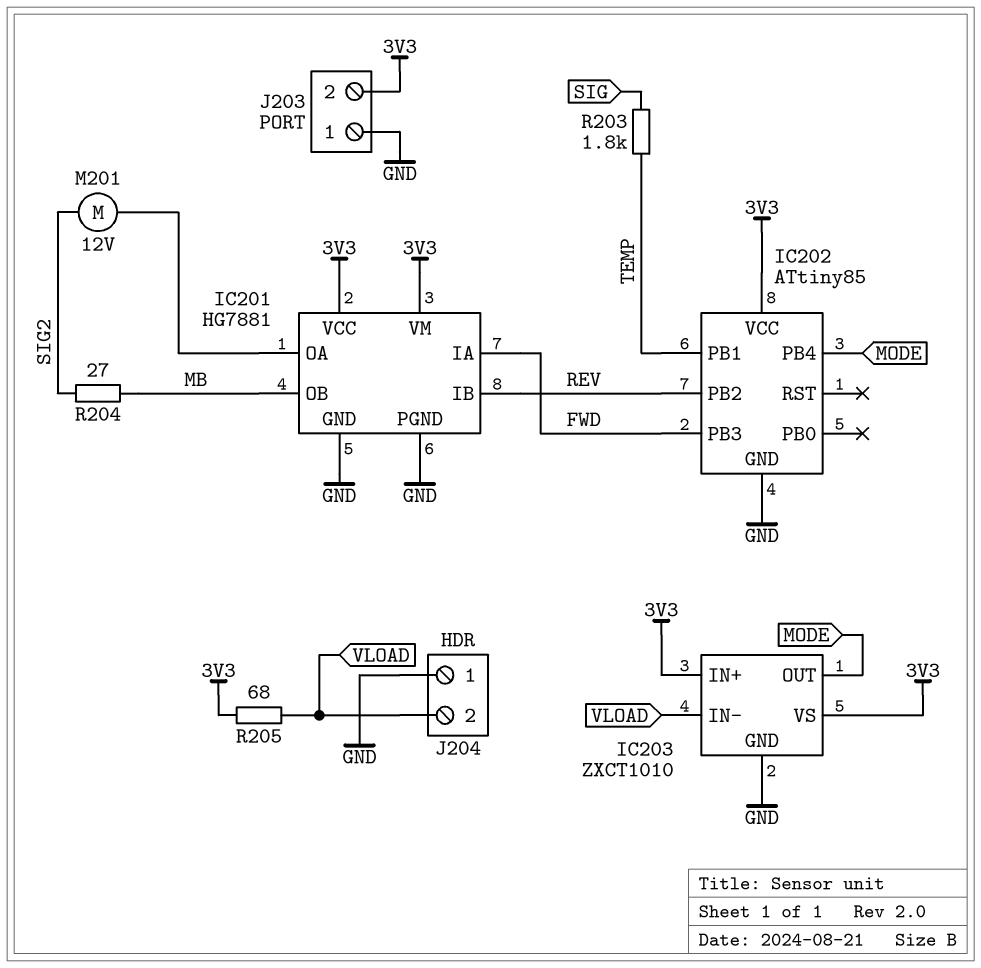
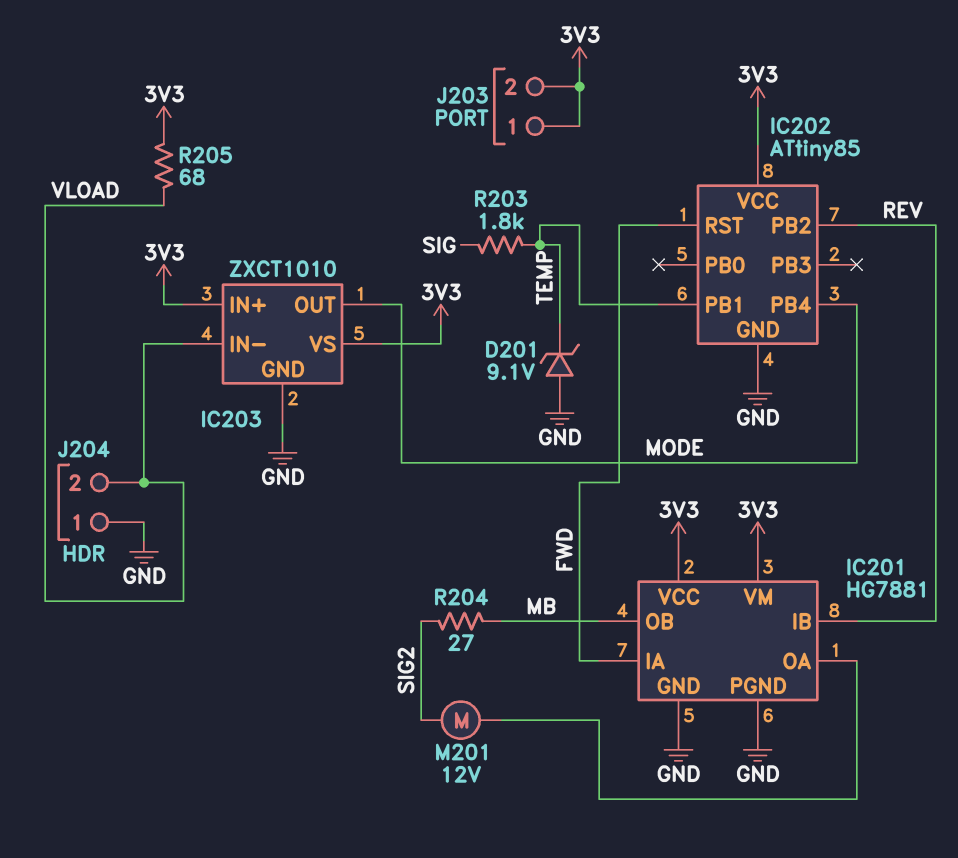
D201: none -> zener 9.1V (A GND, K TEMP)
IC202 pin PB3: FWD -> none
IC202 pin RST: none -> FWD
J203 pin 1: GND -> 3V3

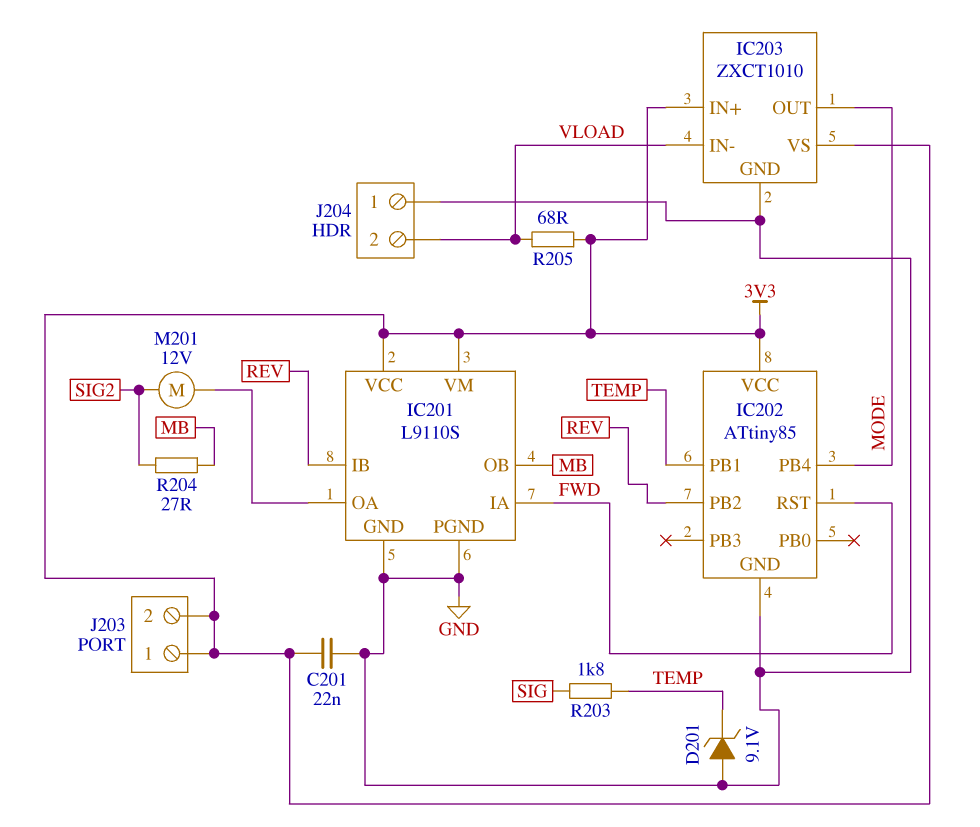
C201: none -> 22nF (3V3, GND)
IC201: HG7881 -> L9110S

